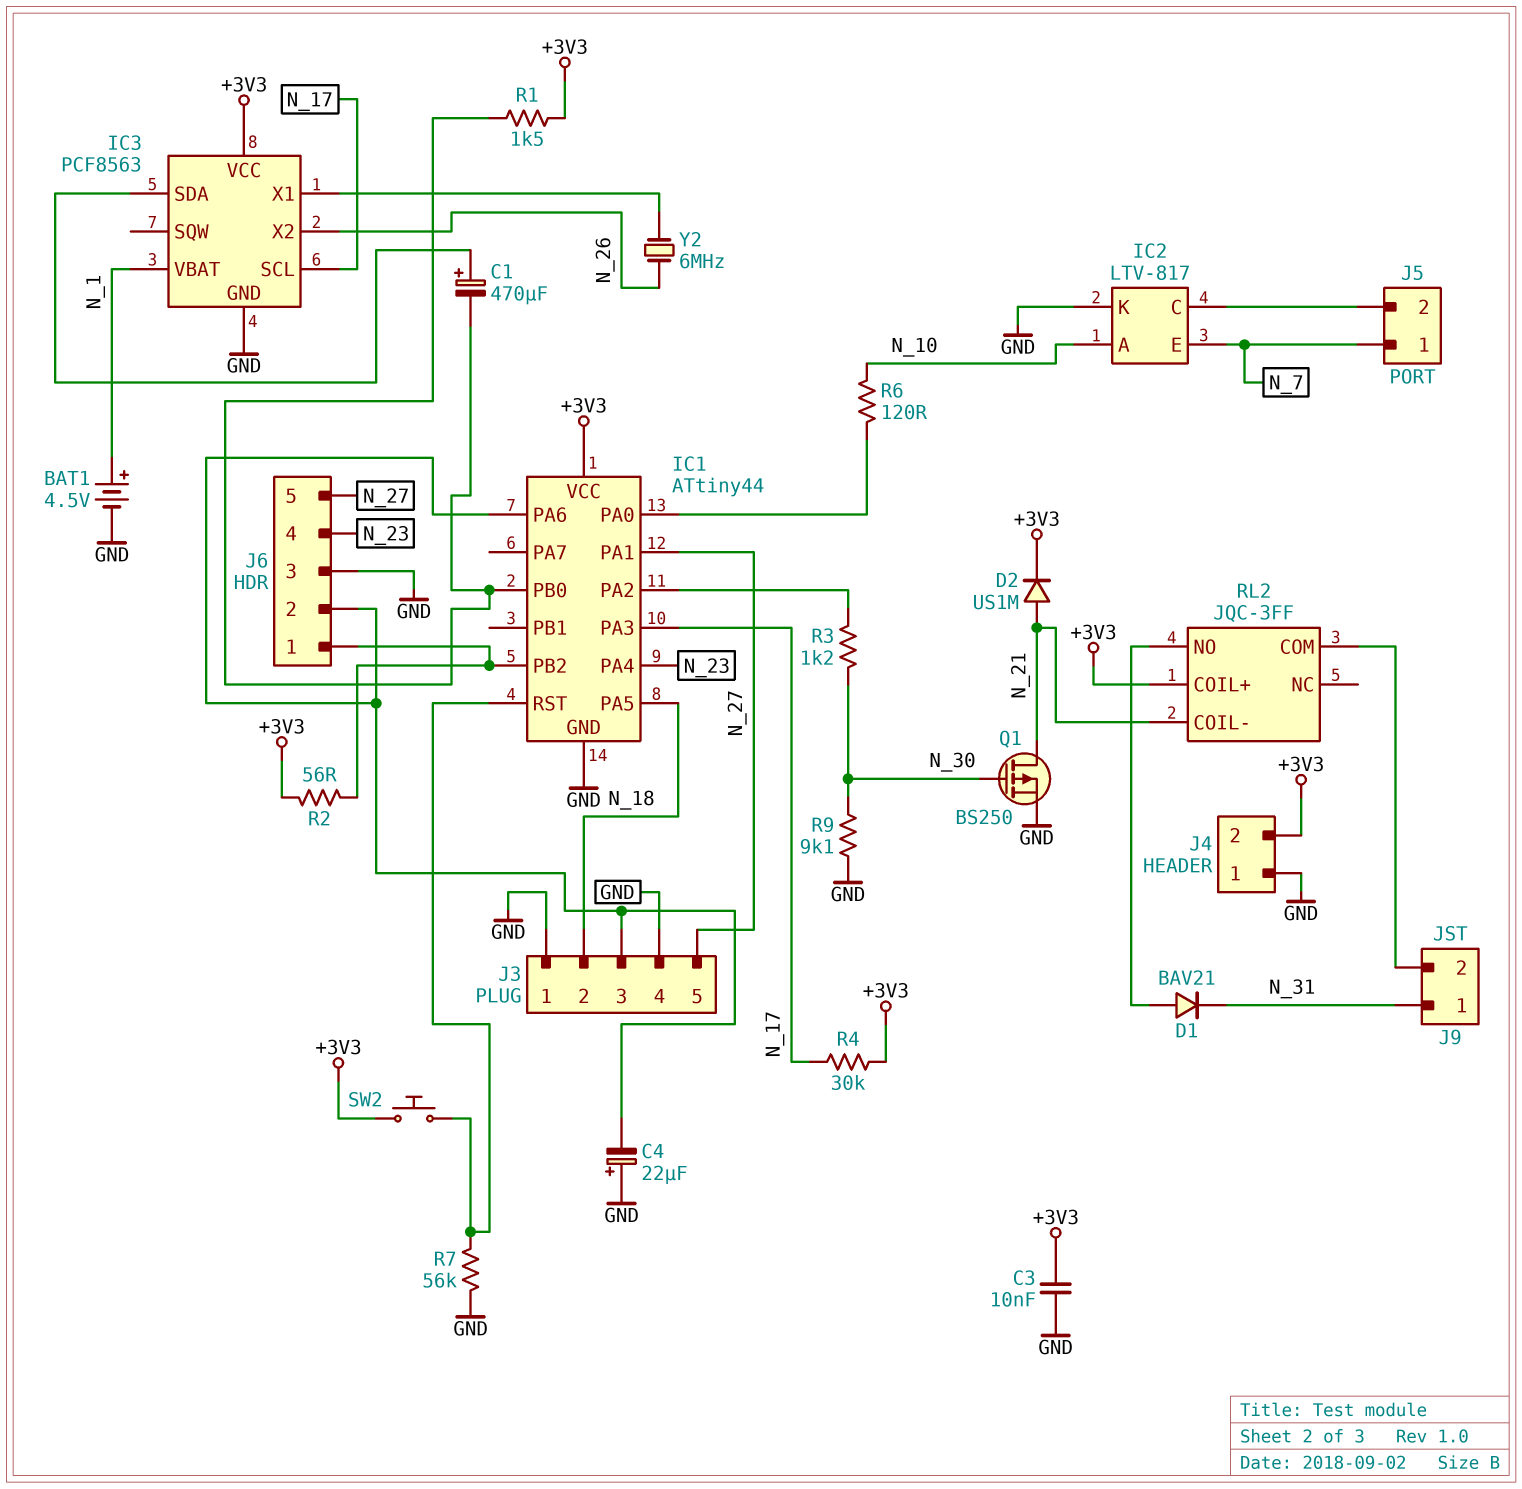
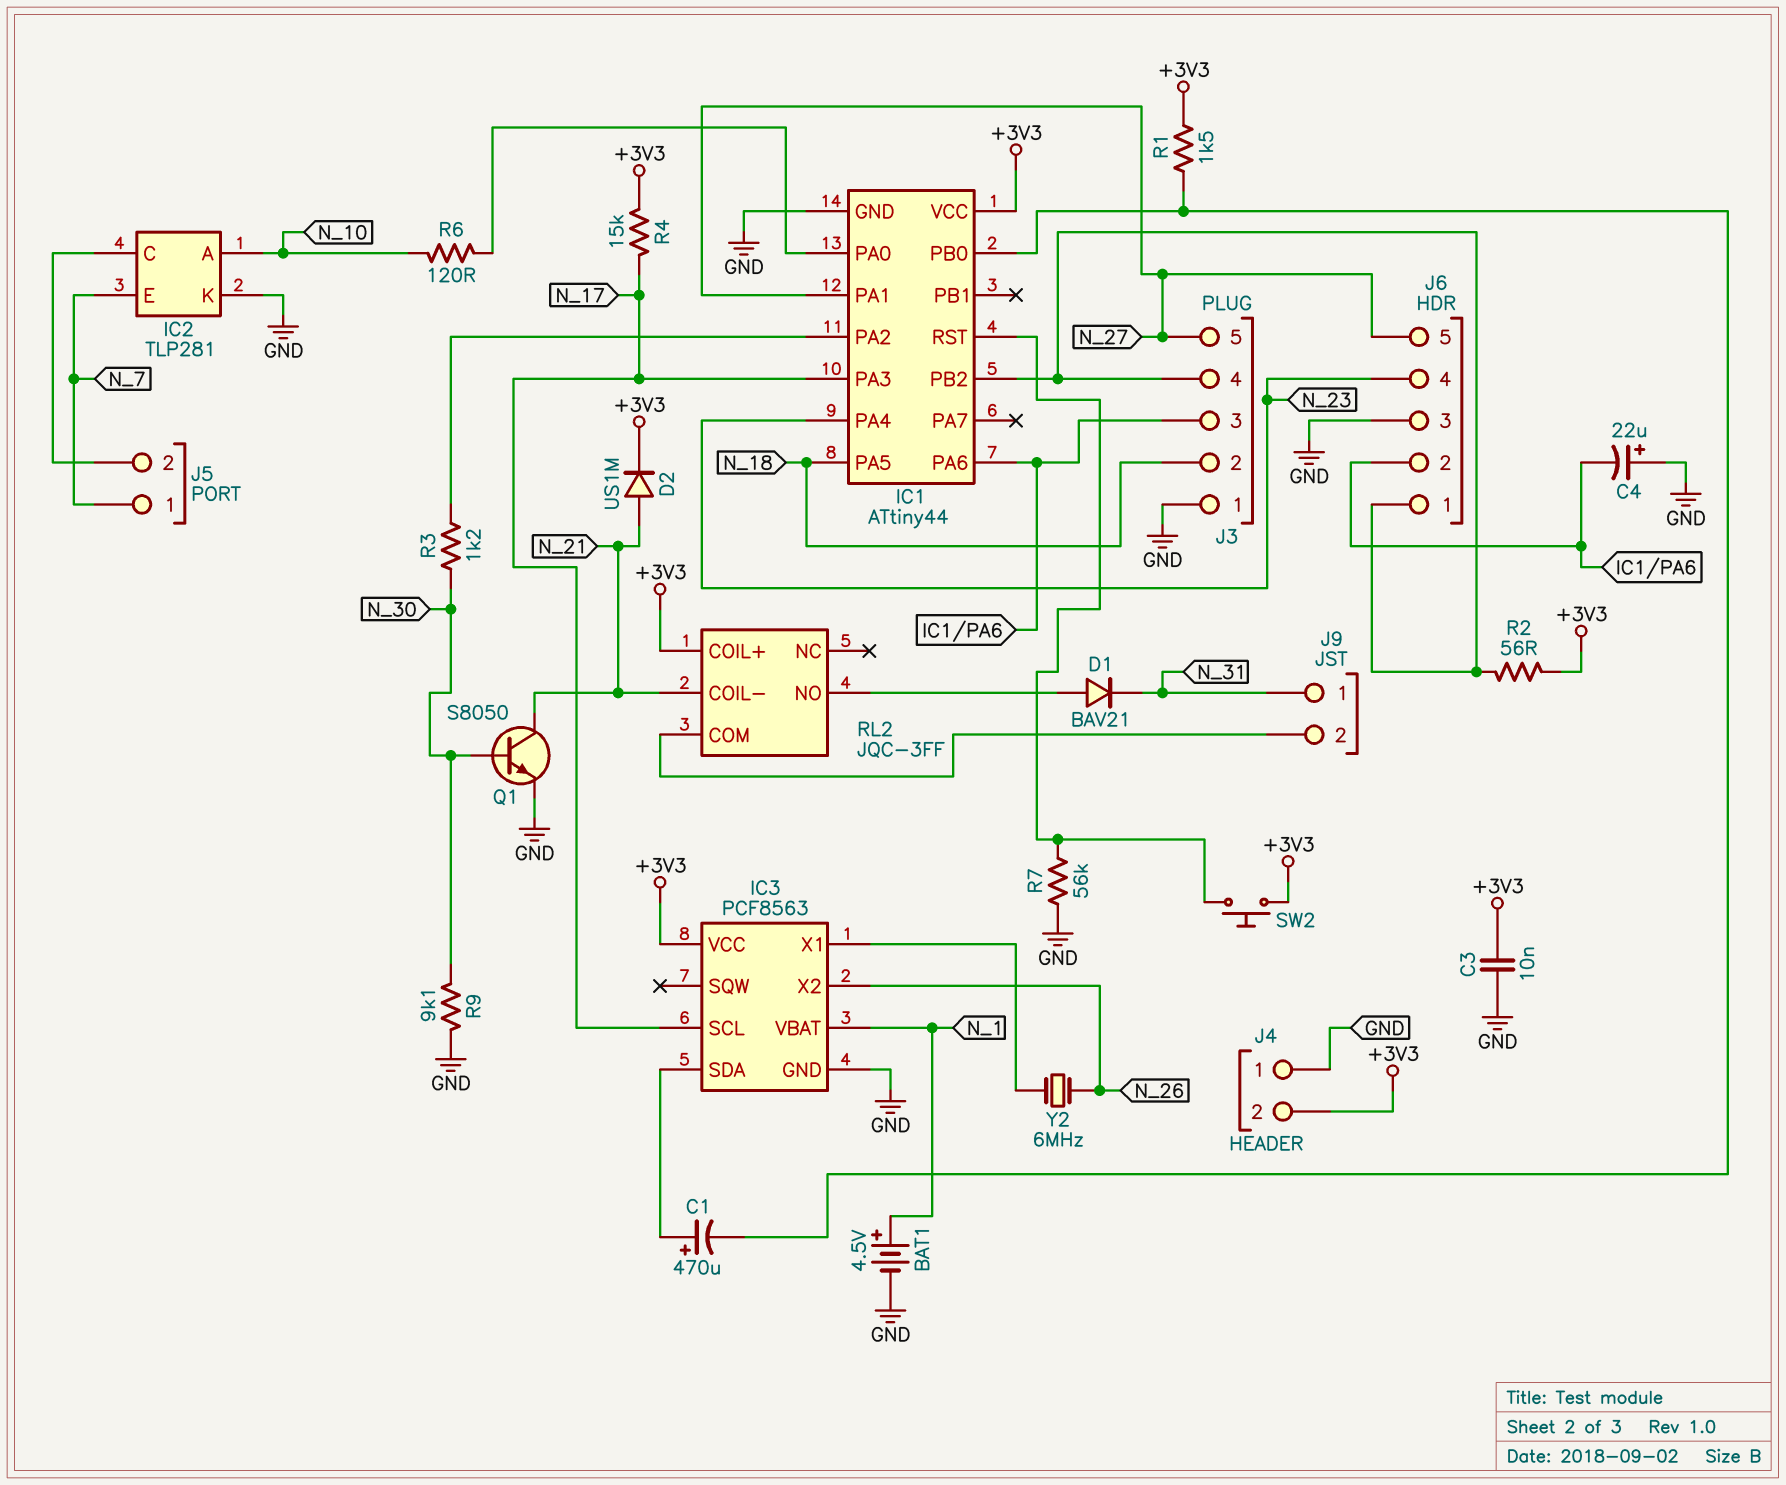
IC2: LTV-817 -> TLP281
J3 pin 4: GND -> IC1/PB2
Q1: PMOS BS250 (G N_30, D N_21, S GND) -> NPN S8050 (B N_30, C N_21, E GND)
R4: 30k (+3V3, N_17) -> 15k (+3V3, N_17)

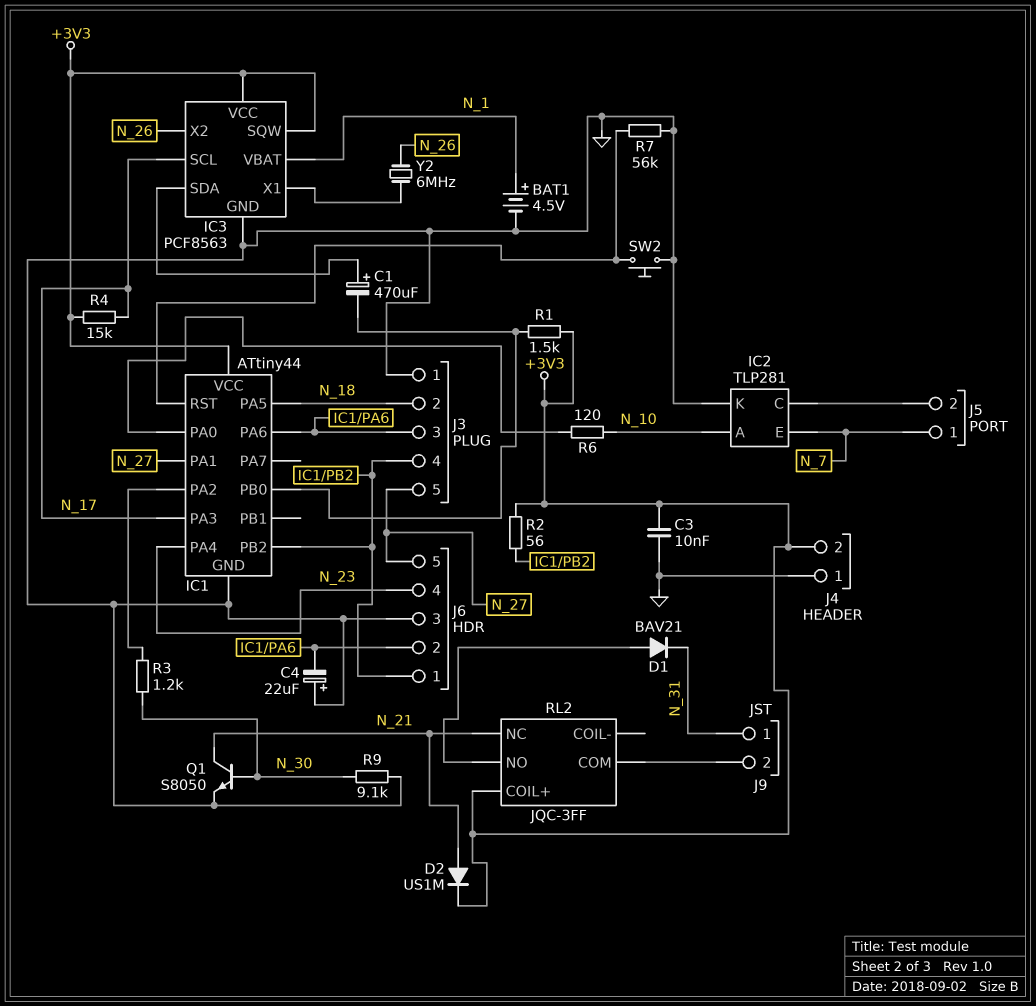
IC3 pin SQW: none -> +3V3
RL2 pin COIL-: N_21 -> none
RL2 pin NC: none -> N_21
SW2: button (+3V3, IC1/RST) -> button (GND, IC1/RST)

